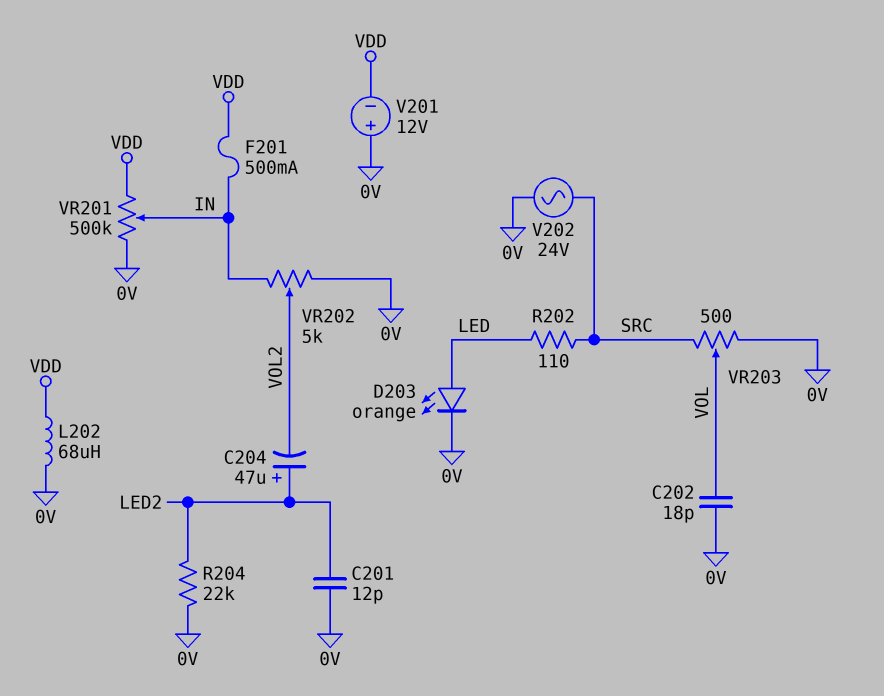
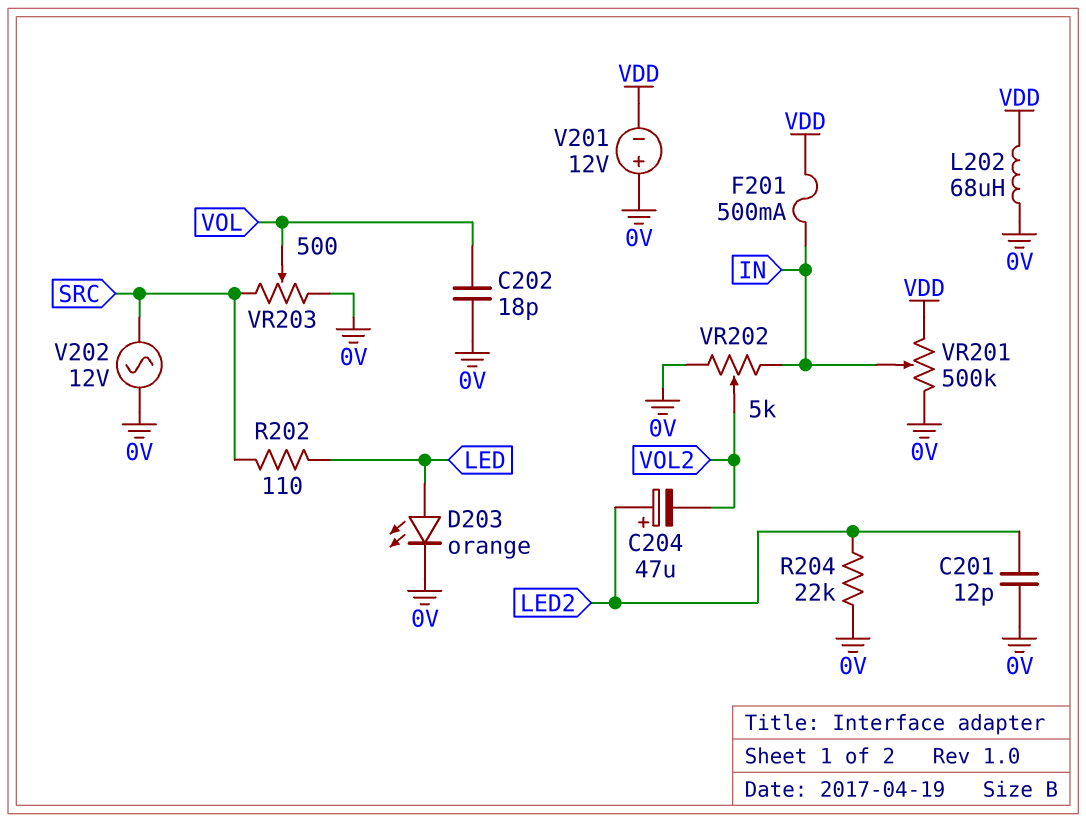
V202: AC 24V (0V, SRC) -> AC 12V (0V, SRC)

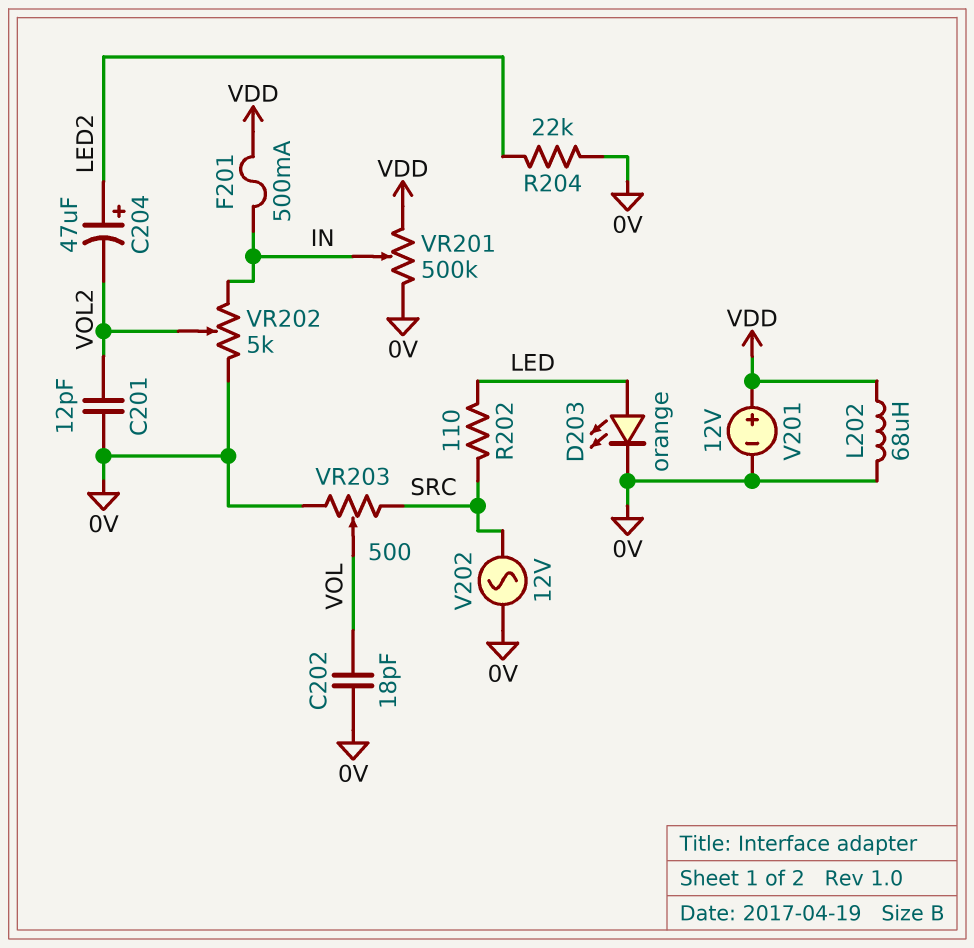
C201: 12pF (0V, LED2) -> 12pF (0V, VOL2)
V201: 12V (plus 0V, minus VDD) -> 12V (plus VDD, minus 0V)

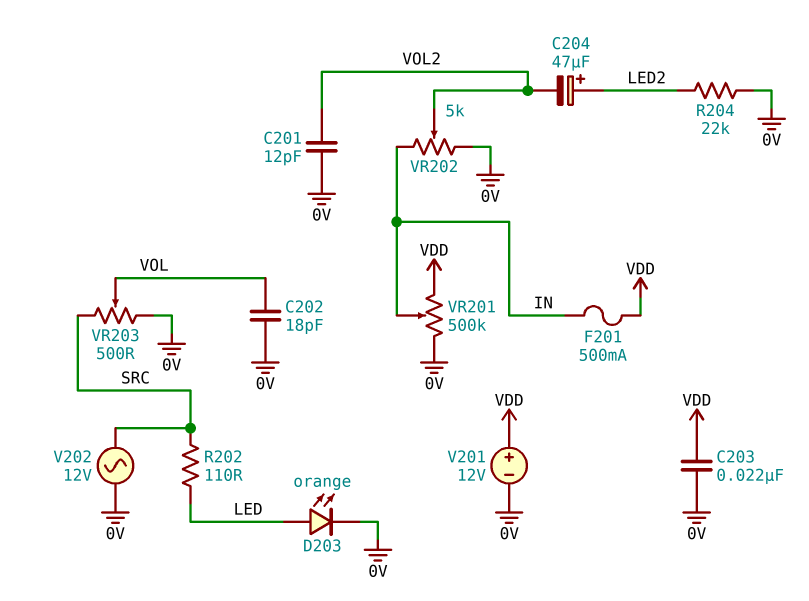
C203: none -> 22nF (0V, VDD)
L202: 68uH (0V, VDD) -> none

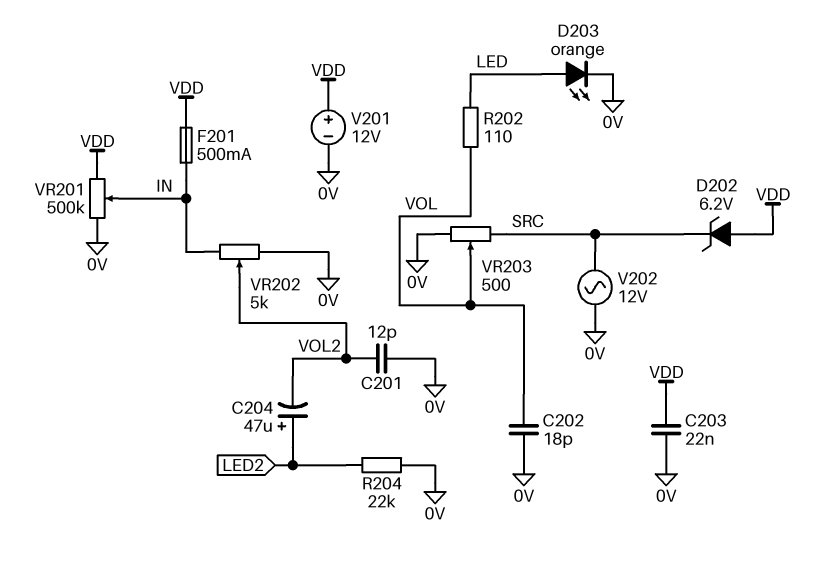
D202: none -> zener 6.2V (A VDD, K SRC)
R202: 110 (LED, SRC) -> 110 (LED, VOL)

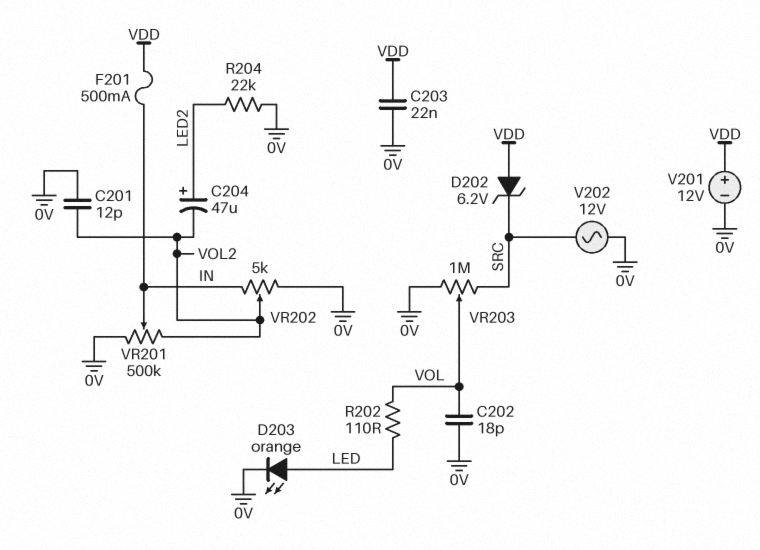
VR201: 500k (0V, VDD, wiper IN) -> 500k (0V, VOL2, wiper IN)
VR203: 500 (0V, SRC, wiper VOL) -> 1M (0V, SRC, wiper VOL)

